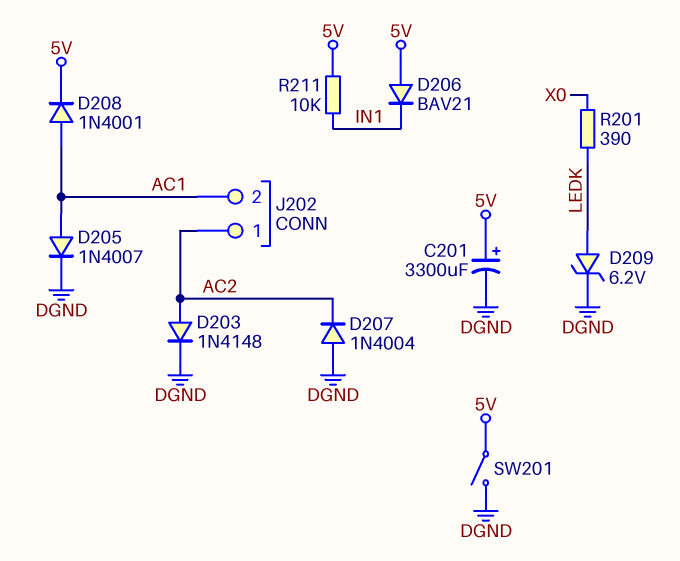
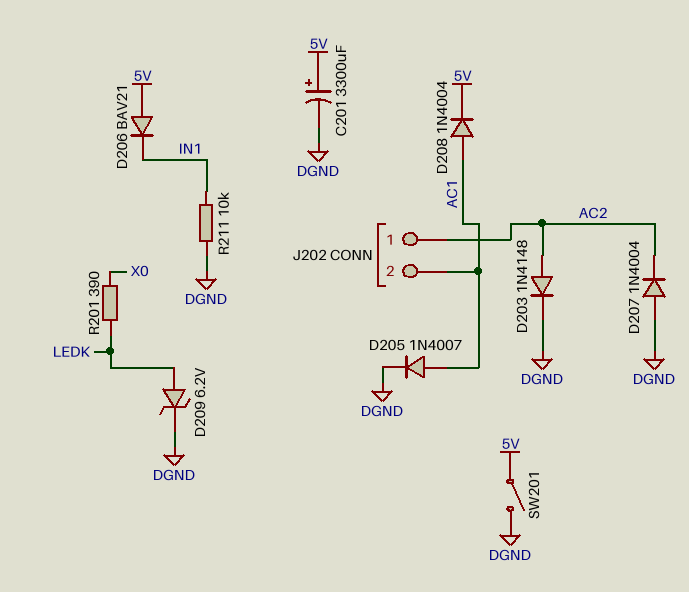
D208: diode 1N4001 (A AC1, K 5V) -> diode 1N4004 (A AC1, K 5V)
R211: 10k (5V, IN1) -> 10k (DGND, IN1)

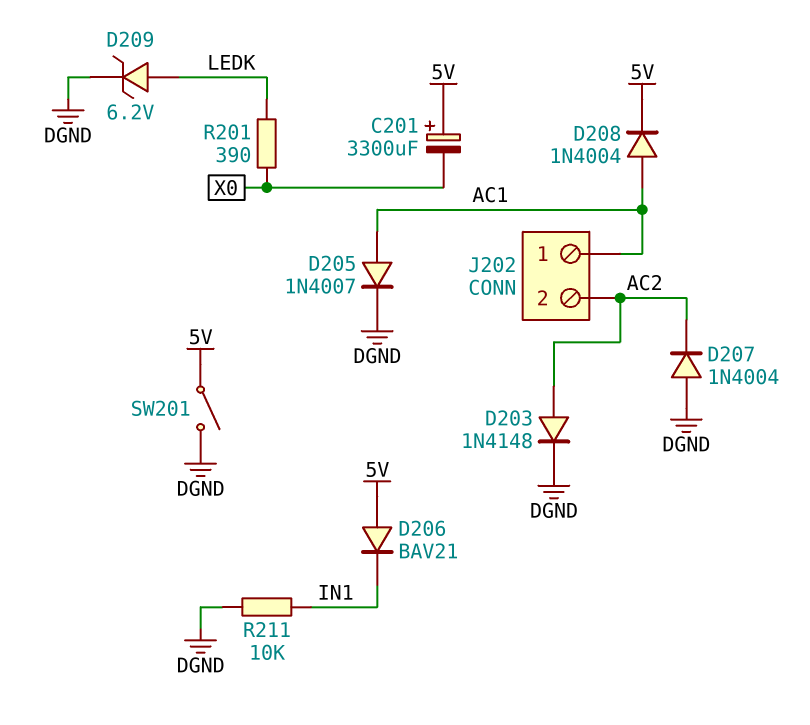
C201: 3300uF (plus 5V, minus DGND) -> 3300uF (plus 5V, minus X0)
J202 pin 1: AC2 -> AC1
J202 pin 2: AC1 -> AC2

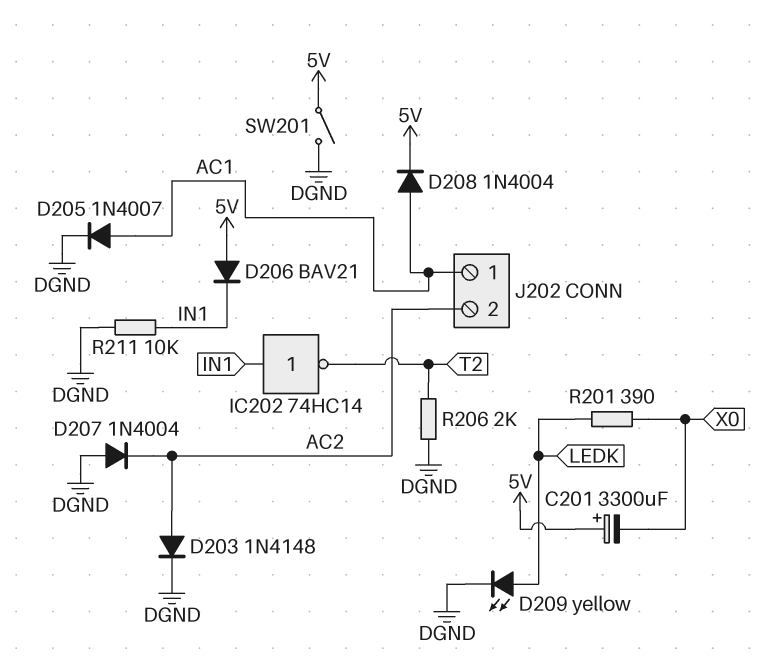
D209: zener 6.2V (A LEDK, K DGND) -> LED yellow (A LEDK, K DGND)
IC202: none -> NOT 74HC14 (in IN1, out T2)
R206: none -> 2k (DGND, T2)

